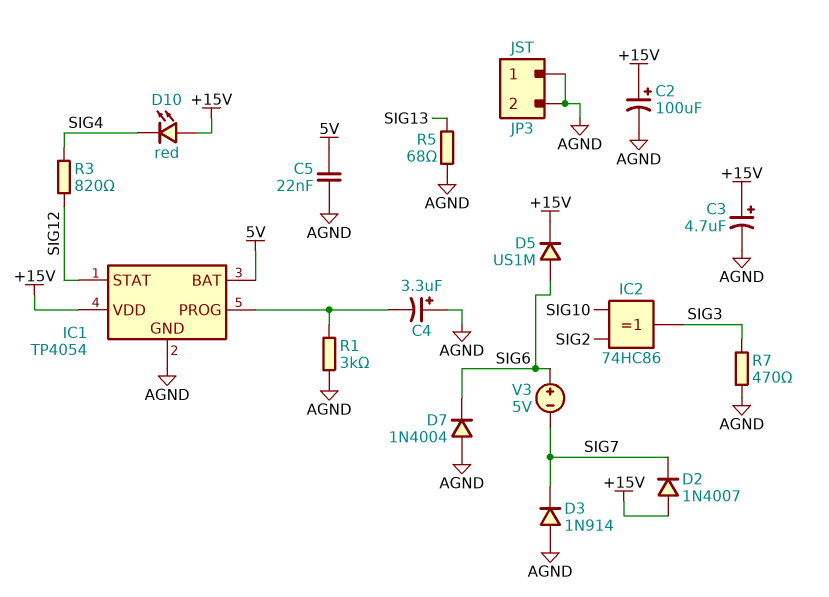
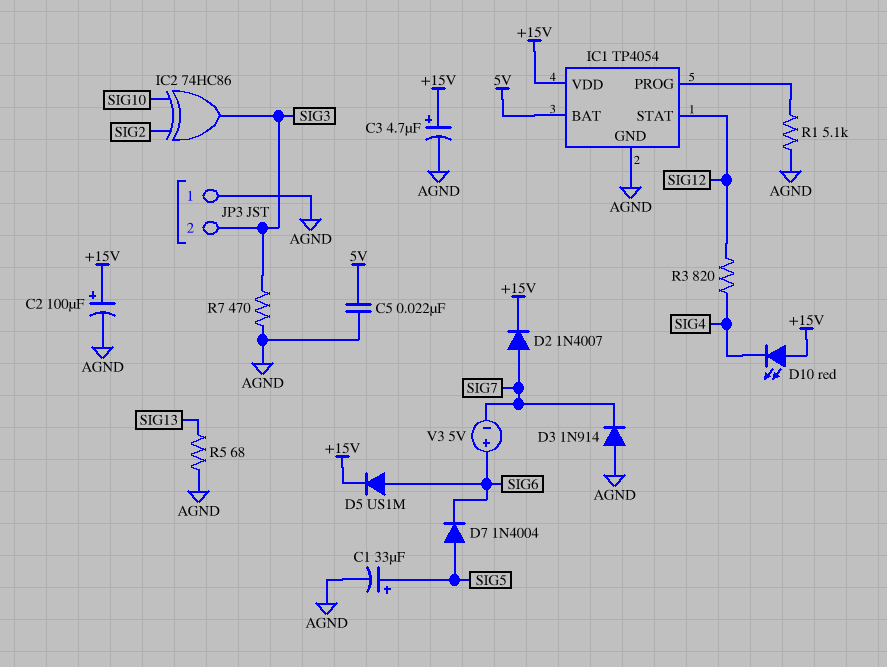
C1: none -> 33uF (plus SIG5, minus AGND)
C4: 3.3uF (plus AGND, minus IC1/PROG) -> none
D2: diode 1N4007 (A +15V, K SIG7) -> diode 1N4007 (A SIG7, K +15V)
D7: diode 1N4004 (A AGND, K SIG6) -> diode 1N4004 (A SIG5, K SIG6)
JP3 pin 2: AGND -> SIG3
R1: 3k (AGND, IC1/PROG) -> 5.1k (AGND, IC1/PROG)

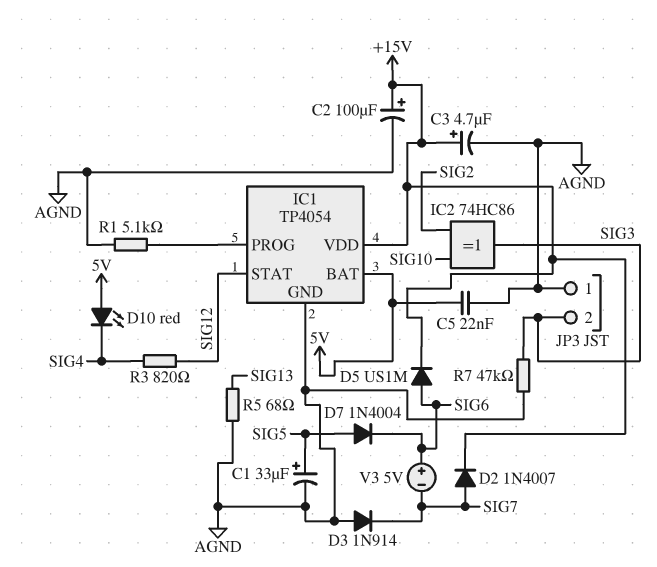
D10: LED red (A +15V, K SIG4) -> LED red (A 5V, K SIG4)
R7: 470 (AGND, SIG3) -> 47k (AGND, SIG3)

